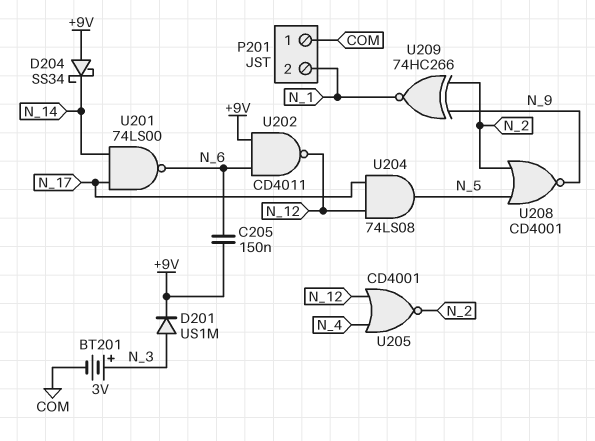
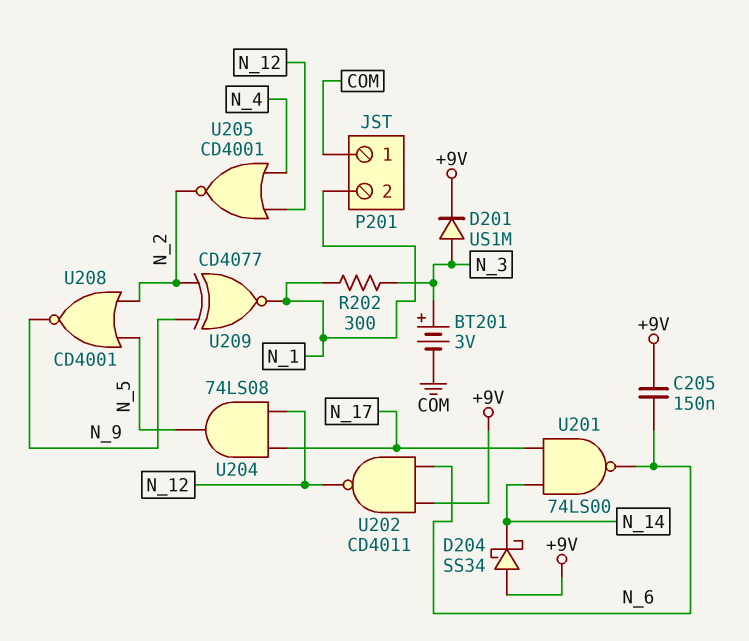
R202: none -> 300 (N_1, N_3)
U209: XNOR 74HC266 (in N_2, in N_9, out N_1) -> XNOR CD4077 (in N_2, in N_9, out N_1)

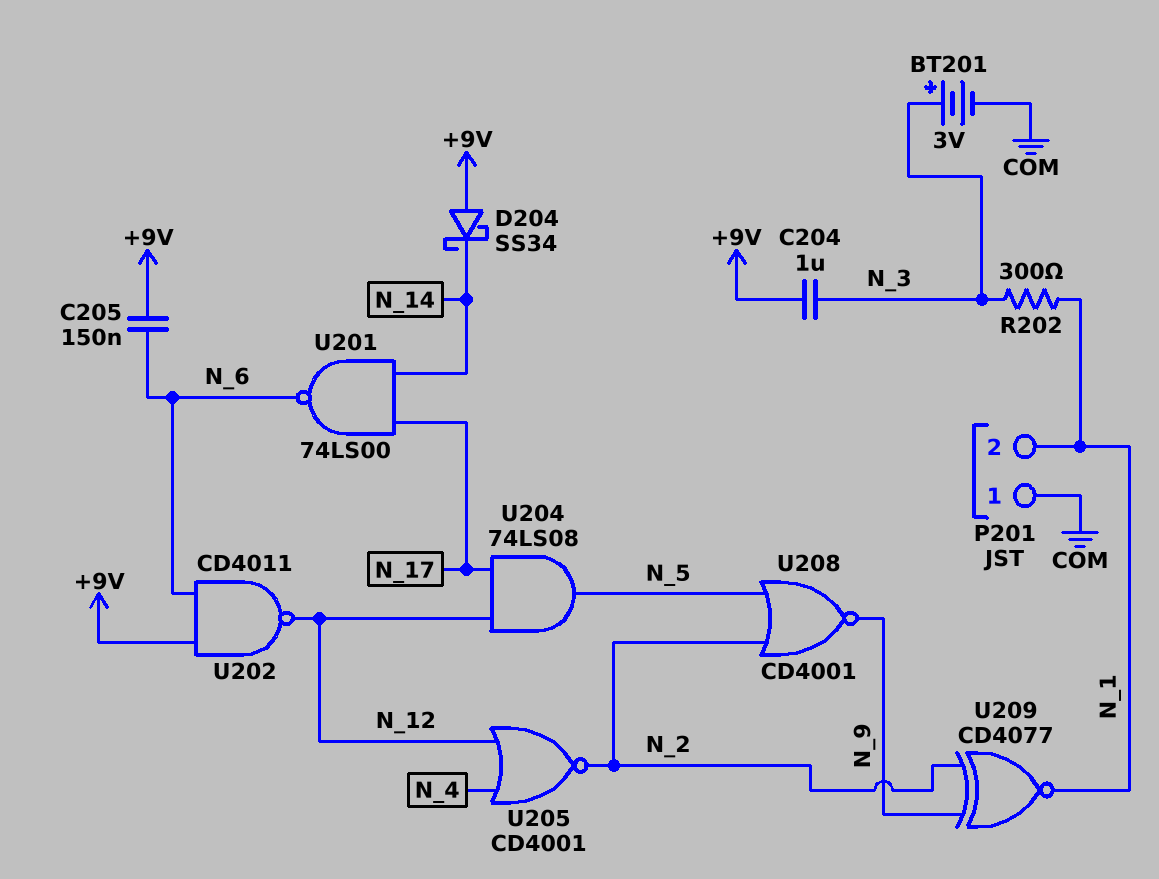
C204: none -> 1uF (+9V, N_3)
D201: diode US1M (A N_3, K +9V) -> none

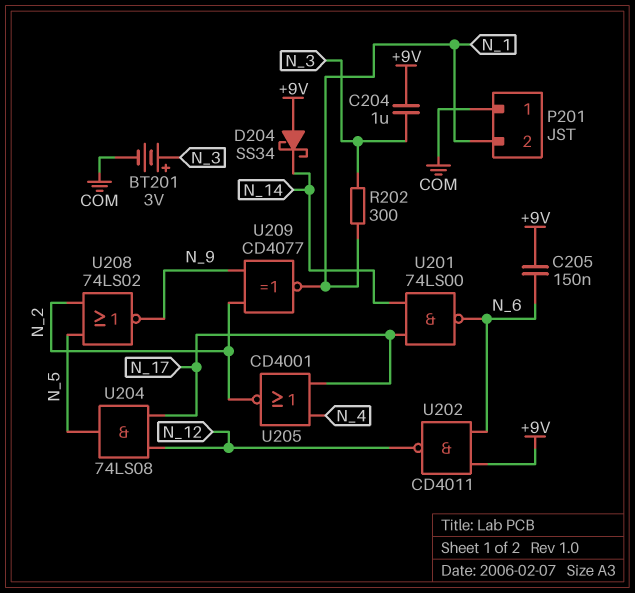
U205: NOR CD4001 (in N_4, in N_12, out N_2) -> NOR CD4001 (in N_4, in N_17, out N_2)
U208: NOR CD4001 (in N_2, in N_5, out N_9) -> NOR 74LS02 (in N_2, in N_5, out N_9)

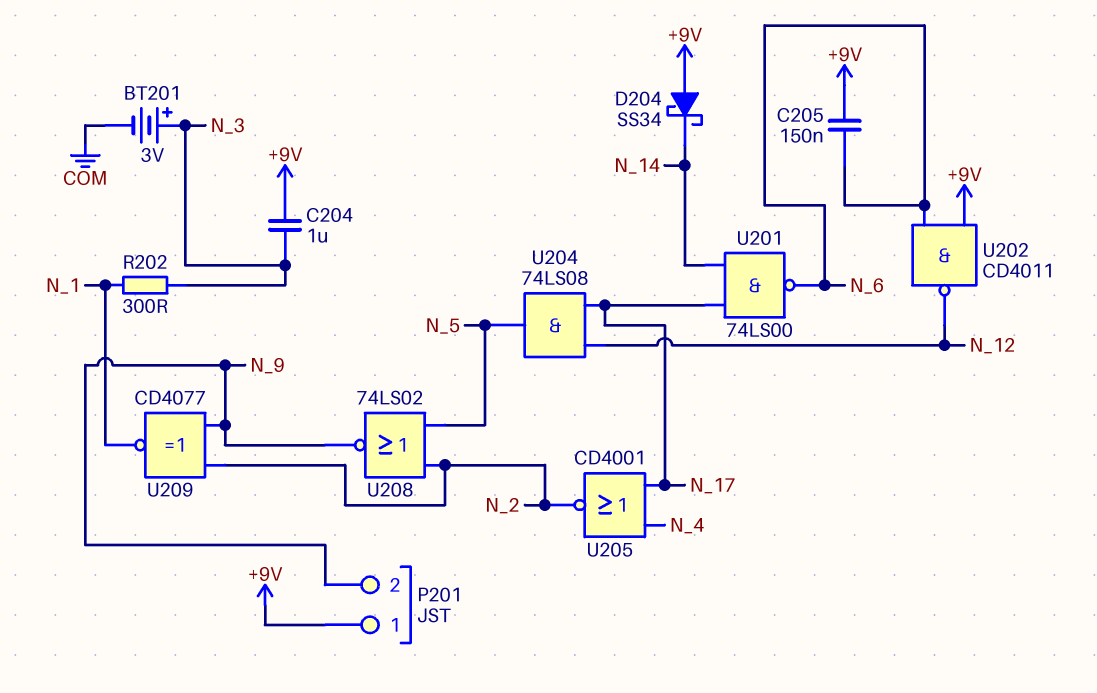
P201 pin 1: COM -> +9V
P201 pin 2: N_1 -> N_9

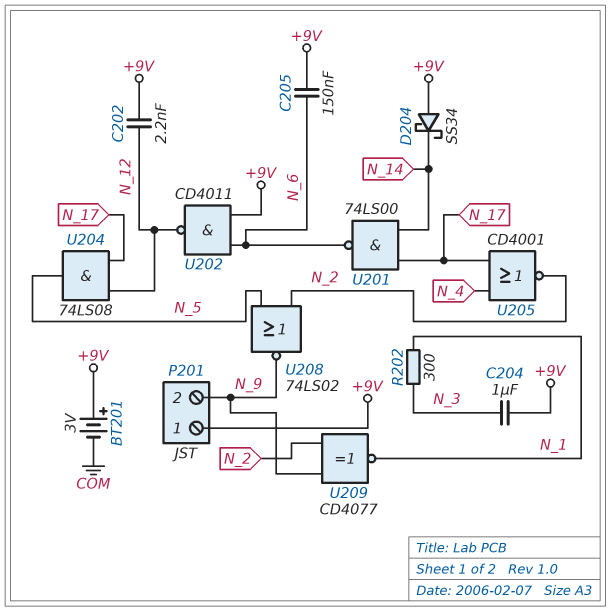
BT201: 3V (plus N_3, minus COM) -> 3V (plus +9V, minus COM)
C202: none -> 2.2nF (+9V, N_12)

